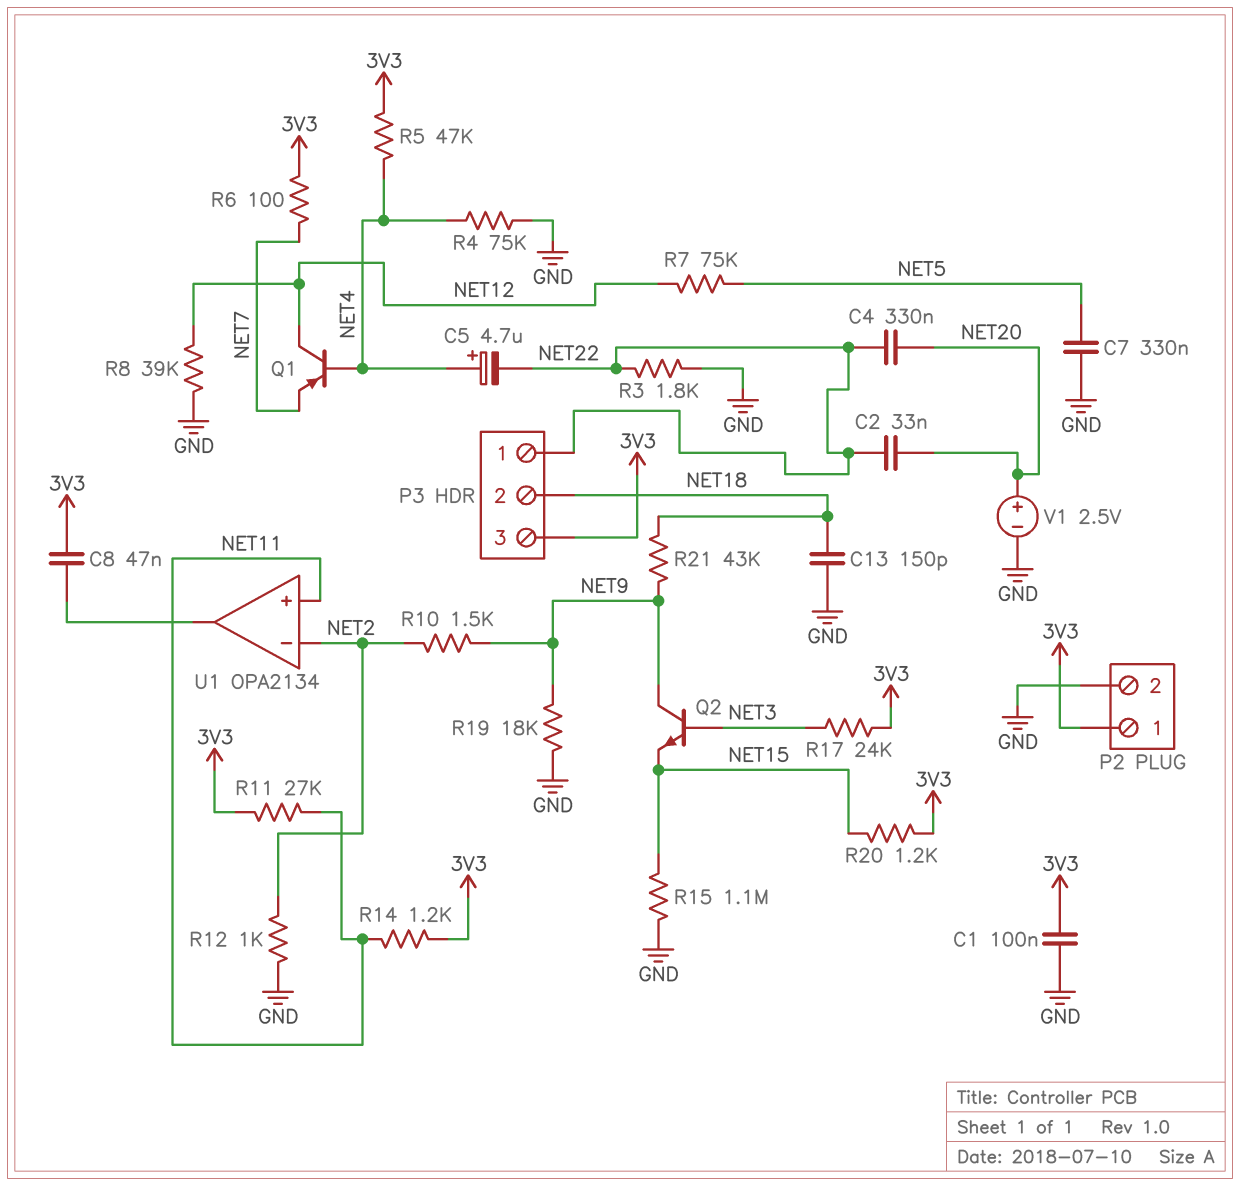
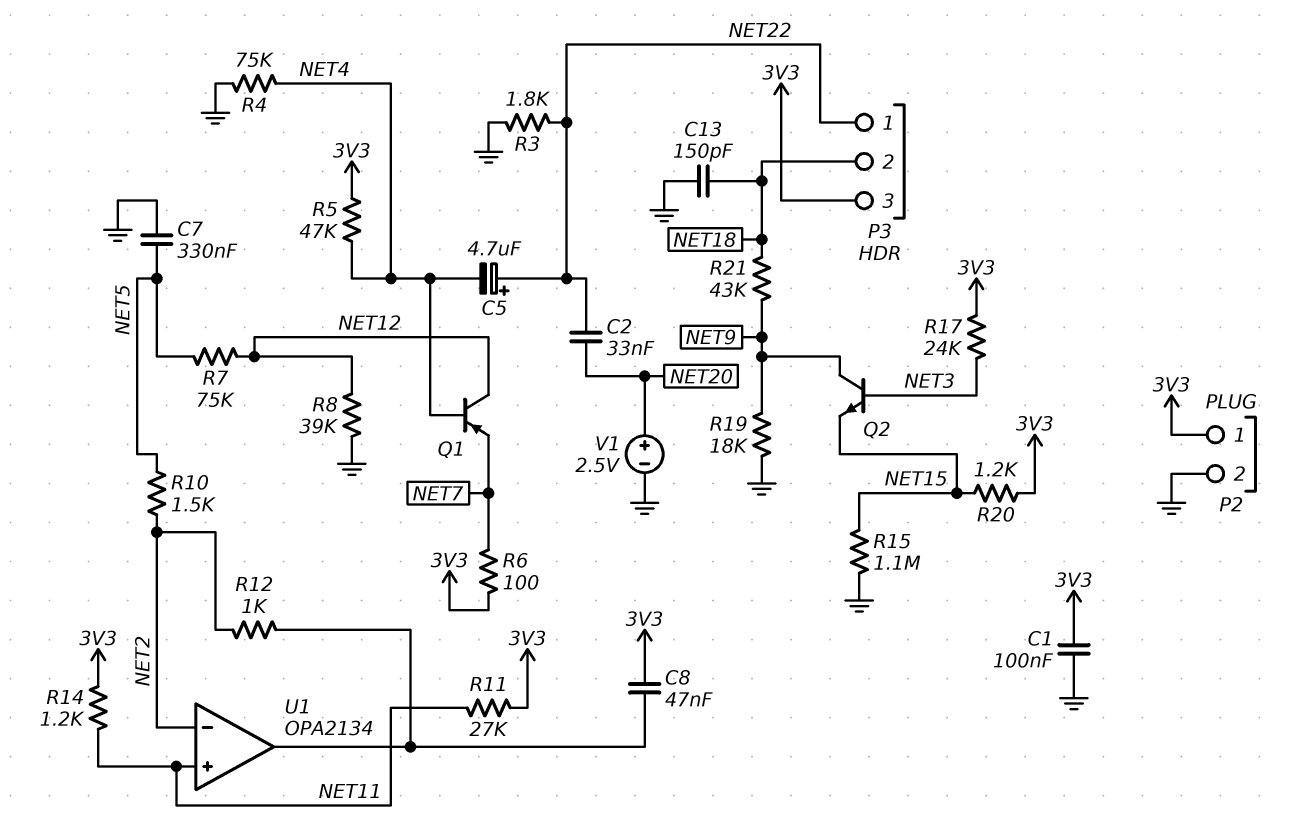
C4: 330nF (NET20, NET22) -> none
C5: 4.7uF (plus NET4, minus NET22) -> 4.7uF (plus NET22, minus NET4)
R10: 1.5k (NET2, NET9) -> 1.5k (NET2, NET5)
R12: 1k (GND, NET2) -> 1k (NET2, U1/out)

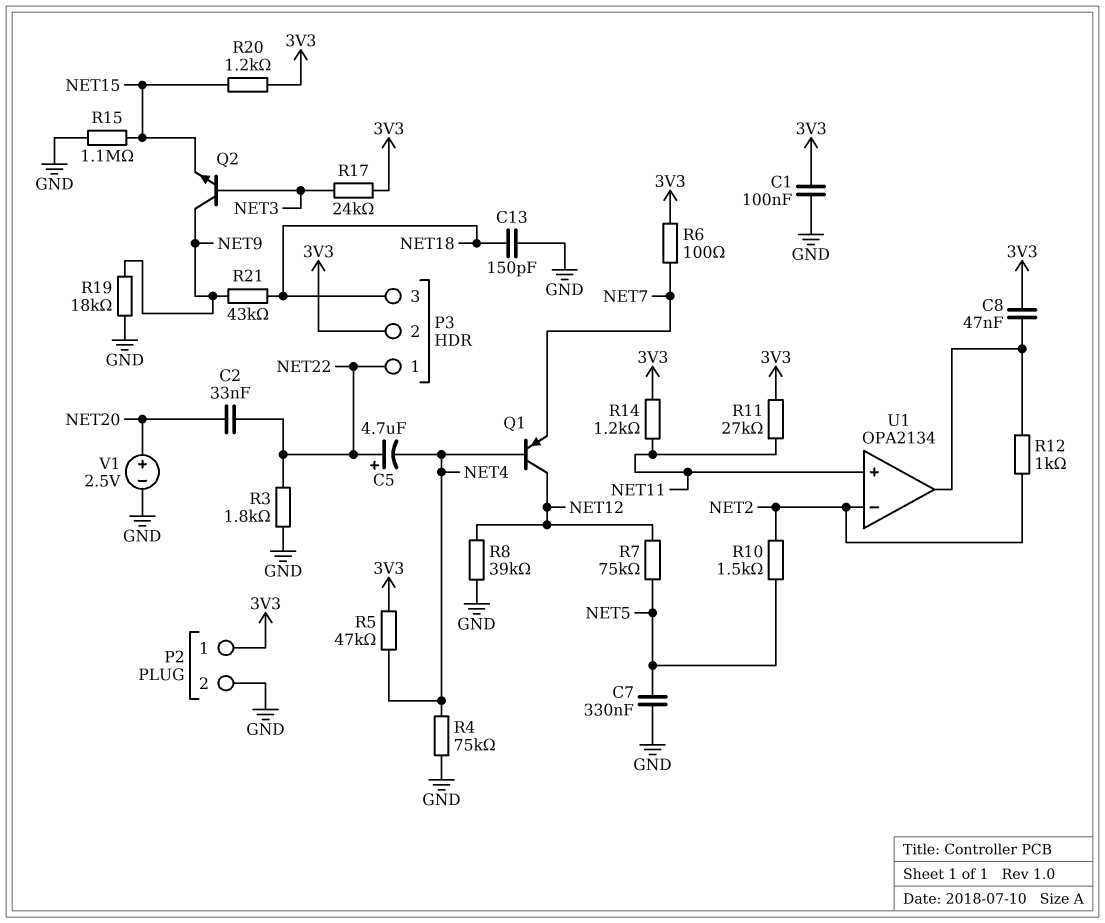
P3 pin 2: NET18 -> 3V3
P3 pin 3: 3V3 -> NET18

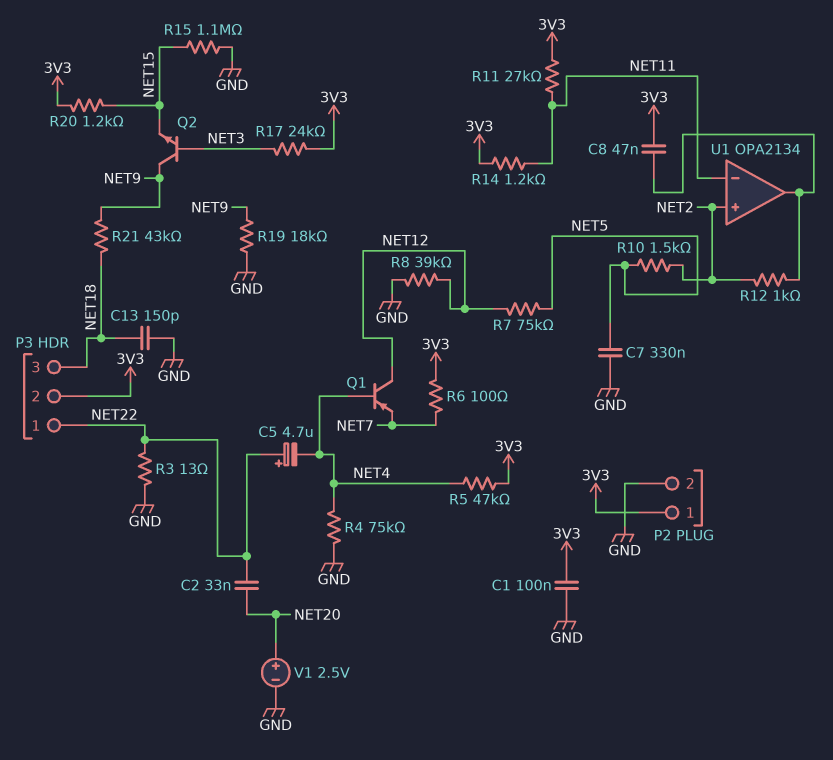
R3: 1.8k (GND, NET22) -> 13 (GND, NET22)
U1 pin in+: NET11 -> NET2
U1 pin in-: NET2 -> NET11

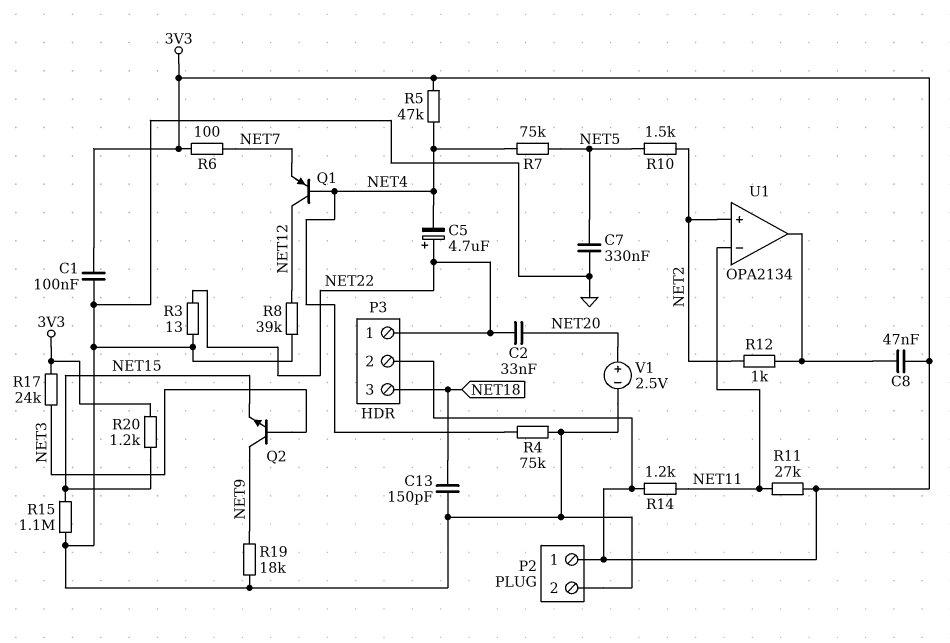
R7: 75k (NET5, NET12) -> 75k (NET4, NET5)
R21: 43k (NET9, NET18) -> none

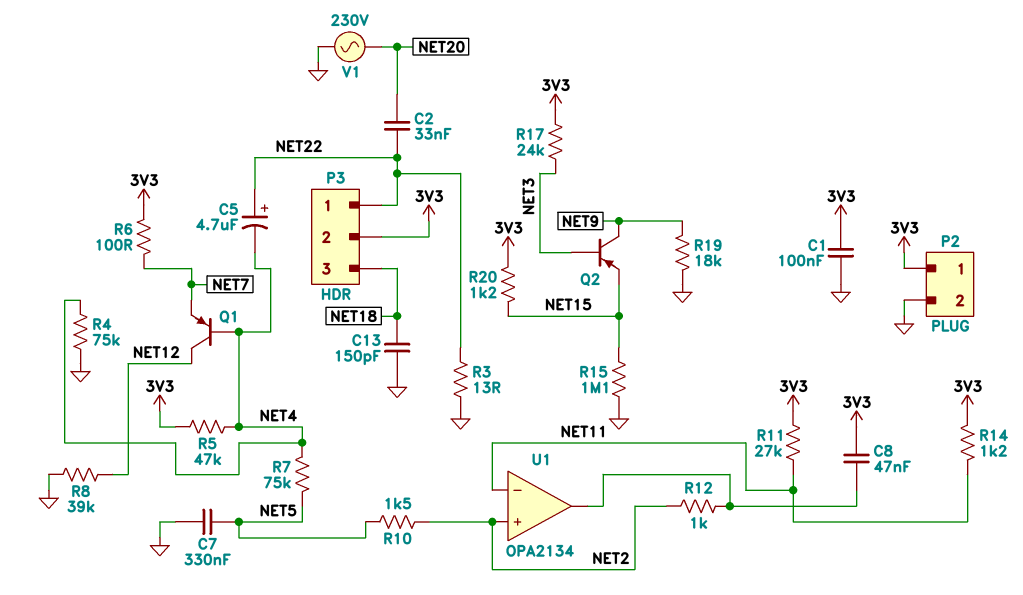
Q2: NPN (B NET3, C NET9, E NET15) -> PNP (B NET3, C NET9, E NET15)
V1: 2.5V (plus NET20, minus GND) -> AC 230V (GND, NET20)

